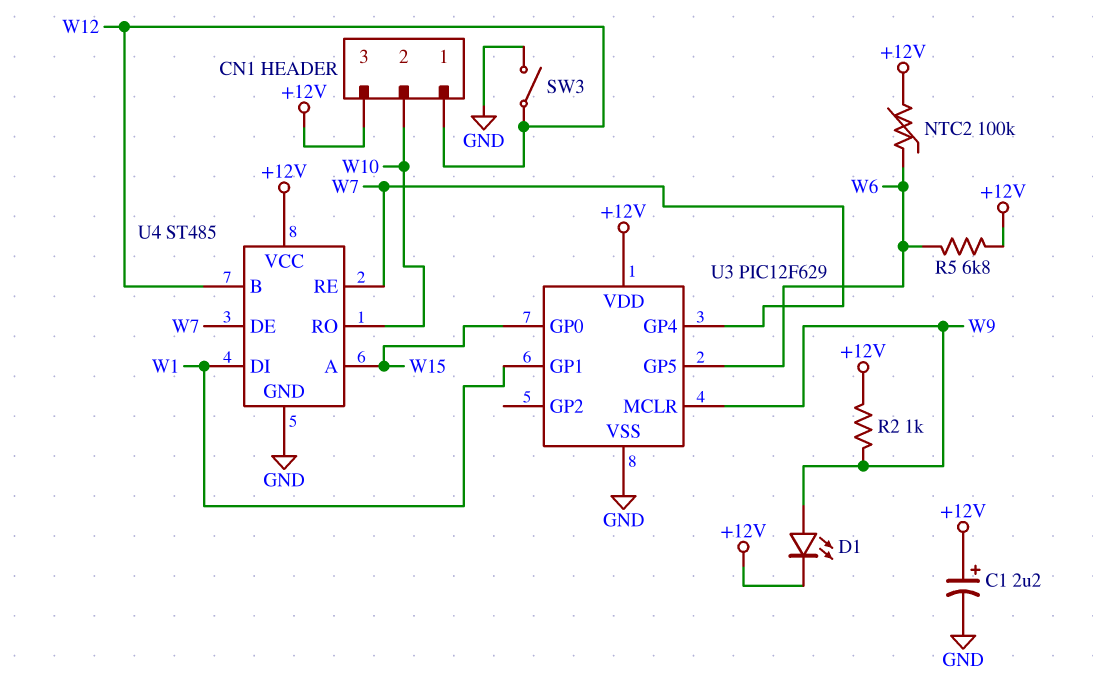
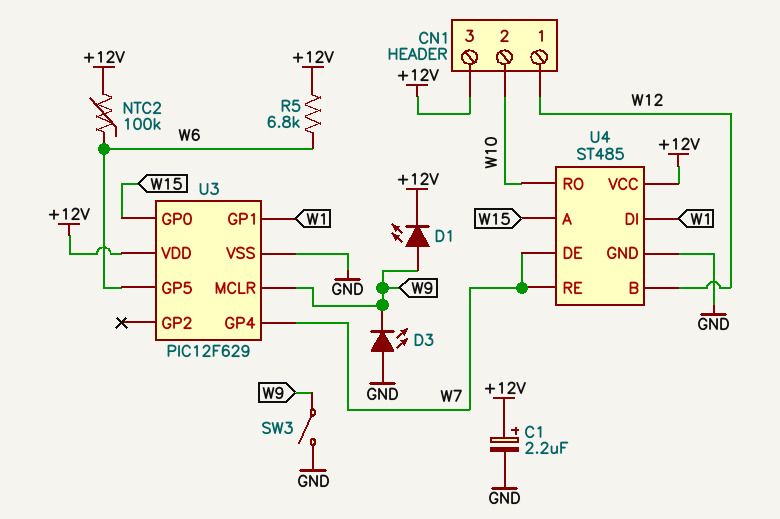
D3: none -> LED (A GND, K W9)
R2: 1k (+12V, W9) -> none
SW3: switch (GND, W12) -> switch (GND, W9)

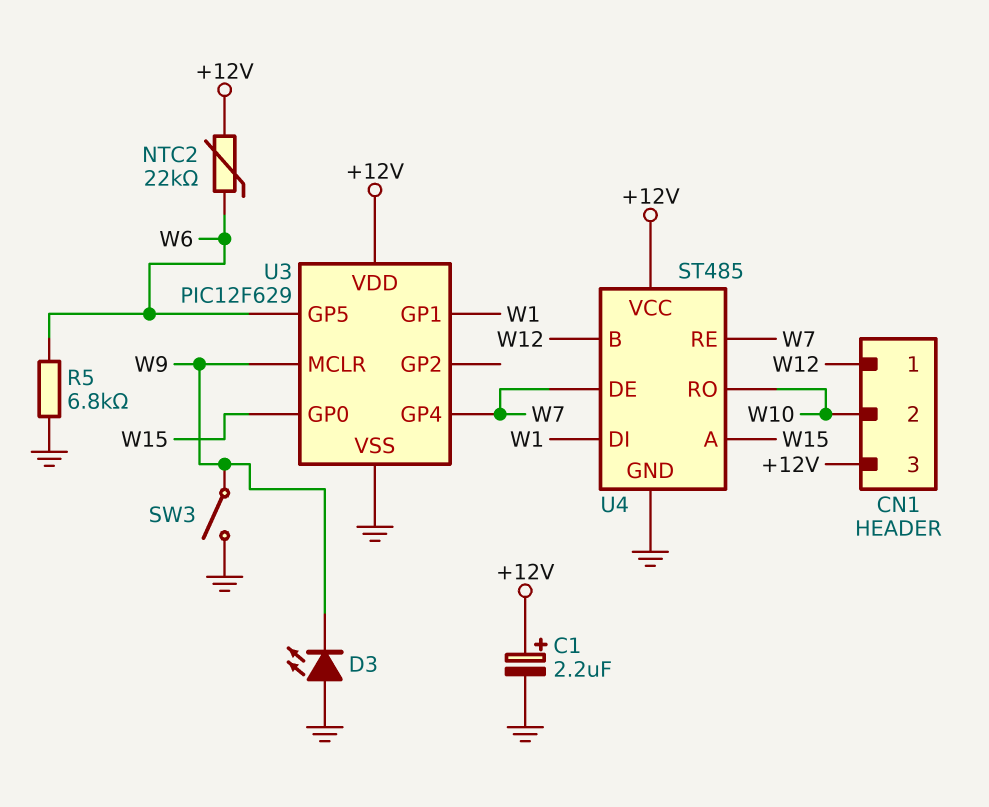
D1: LED (A W9, K +12V) -> none
NTC2: 100k (+12V, W6) -> 22k (+12V, W6)
R5: 6.8k (+12V, W6) -> 6.8k (GND, W6)

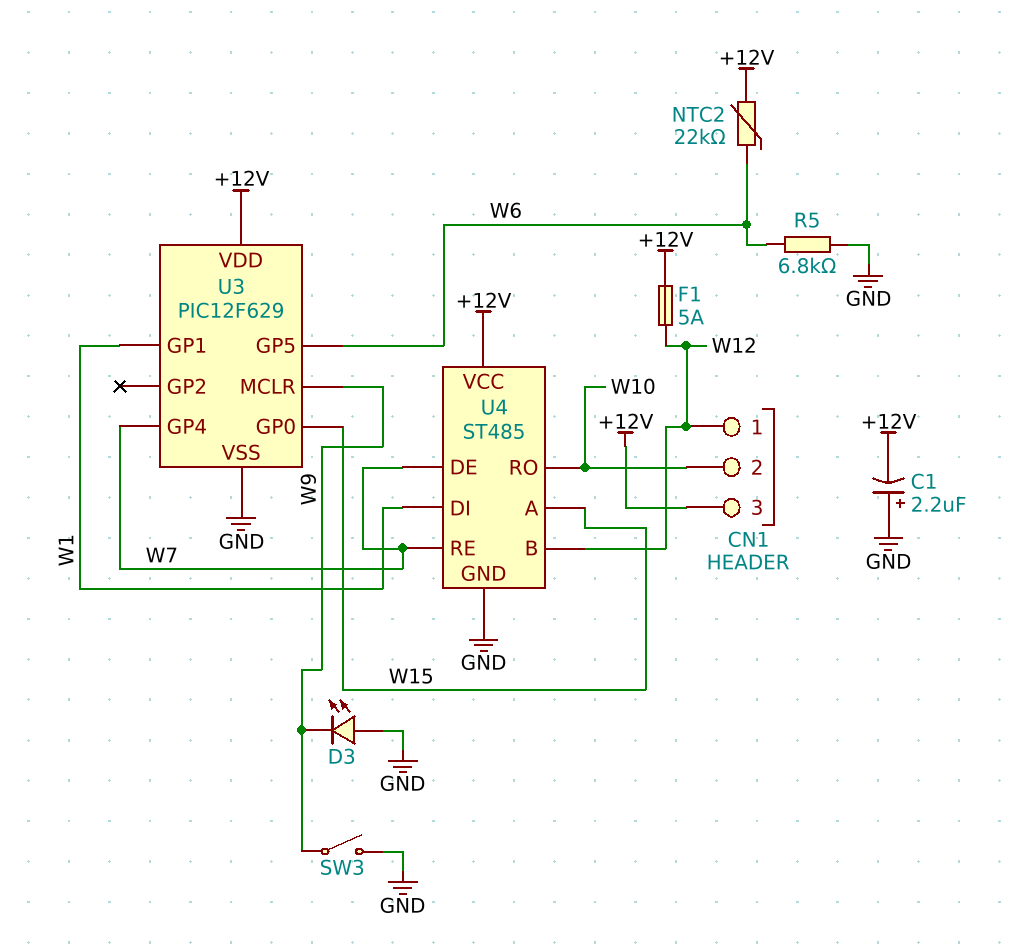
C1: 2.2uF (plus +12V, minus GND) -> 2.2uF (plus GND, minus +12V)
F1: none -> 5A (+12V, W12)

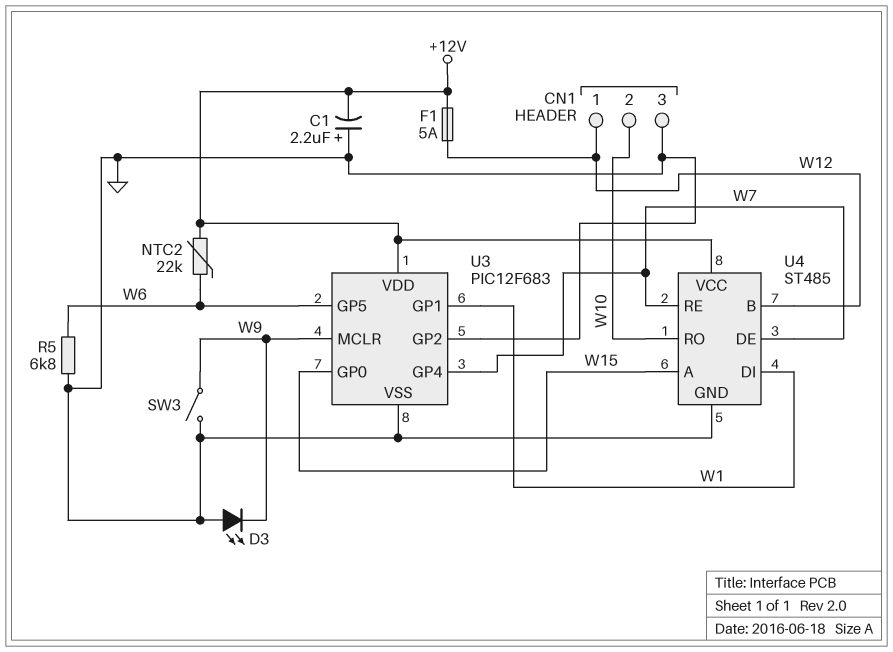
CN1 pin 3: +12V -> GND
U3: PIC12F629 -> PIC12F683
U3 pin GP2: none -> GND

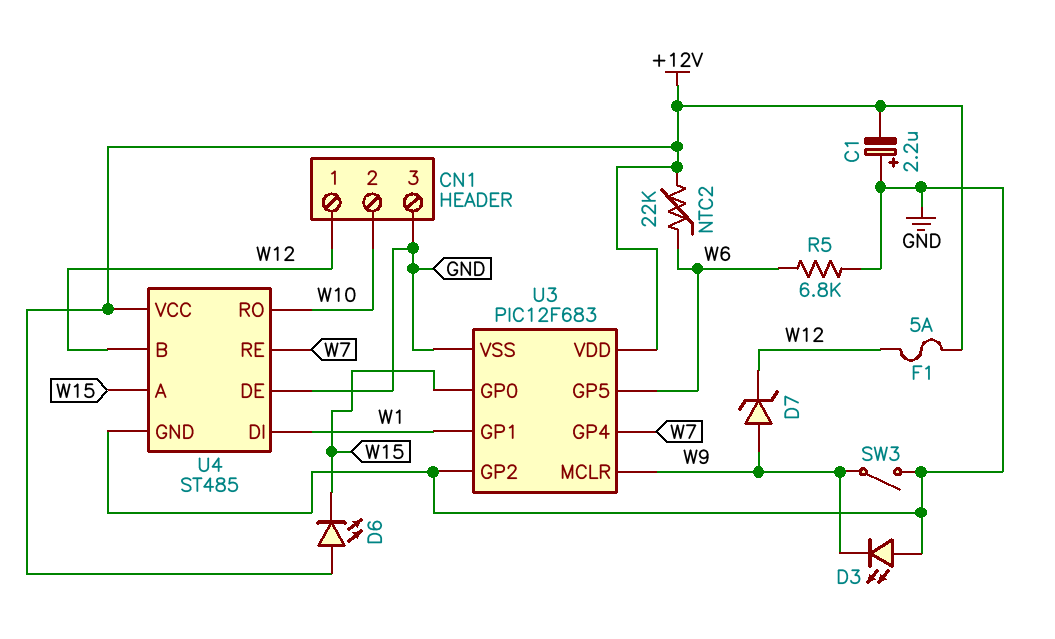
D6: none -> LED (A +12V, K W15)
D7: none -> zener (A W9, K W12)
U4 pin DE: W7 -> GND

